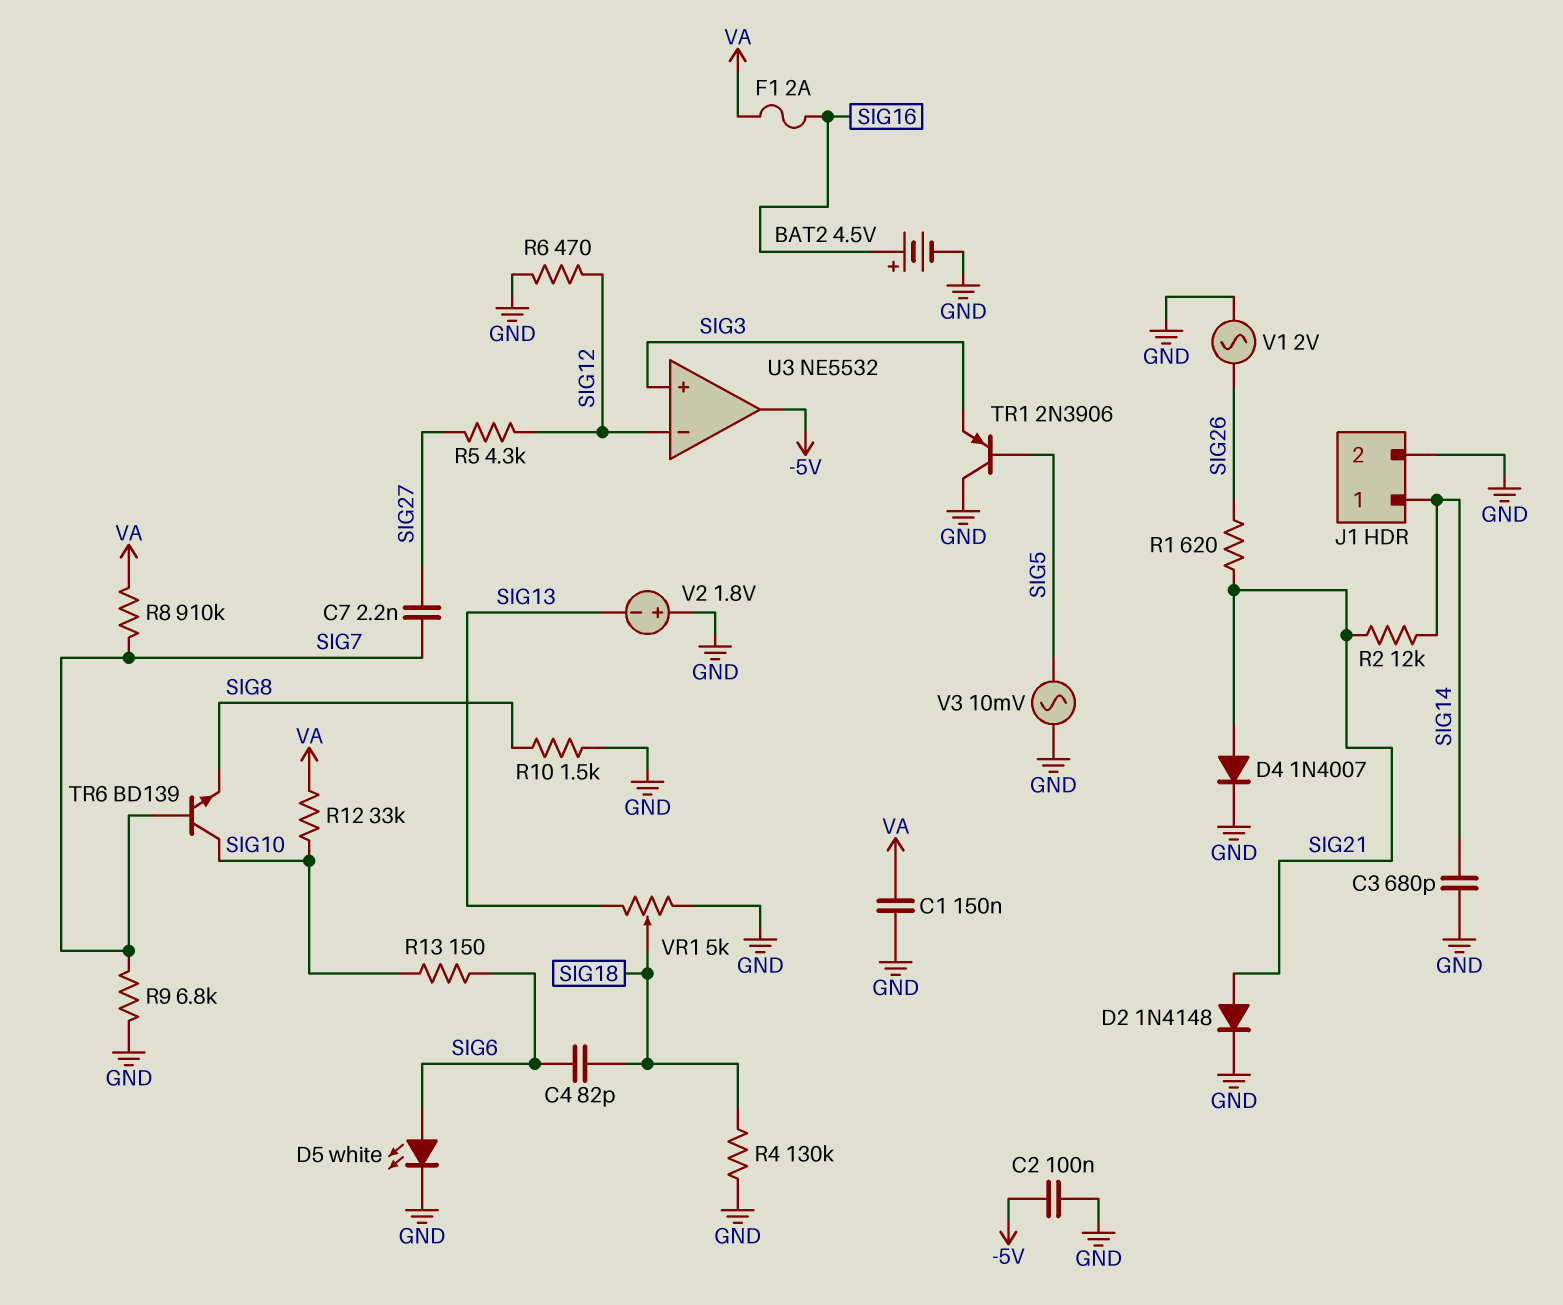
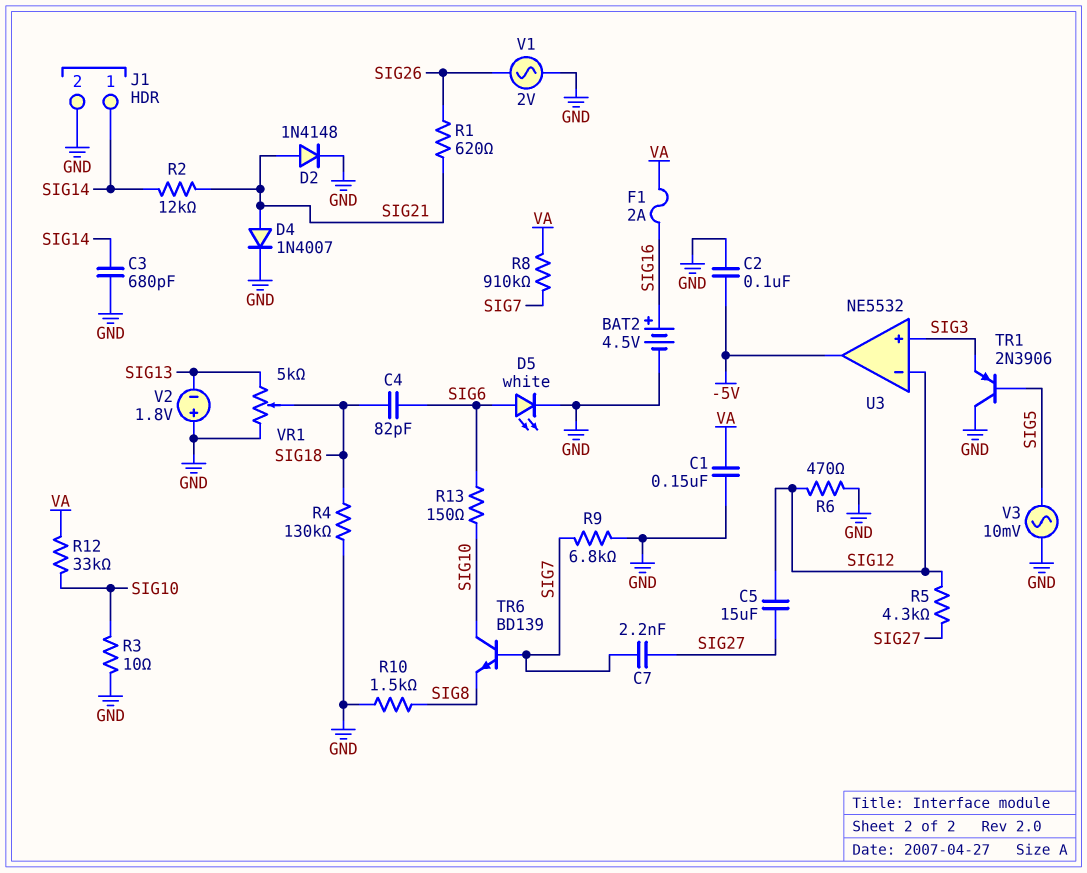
C5: none -> 15uF (SIG12, SIG27)
R3: none -> 10 (GND, SIG10)

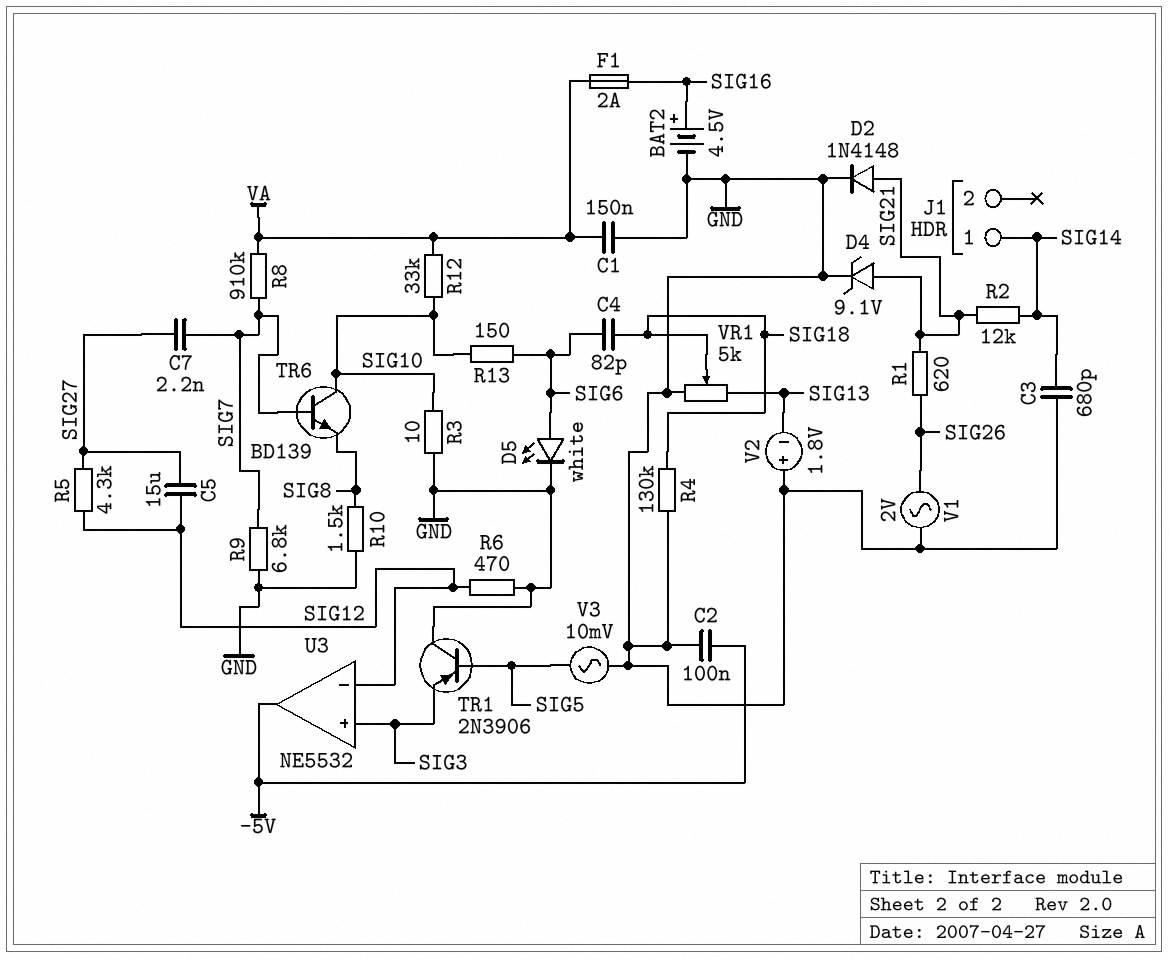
D4: diode 1N4007 (A SIG21, K GND) -> zener 9.1V (A SIG21, K GND)
J1 pin 2: GND -> none

